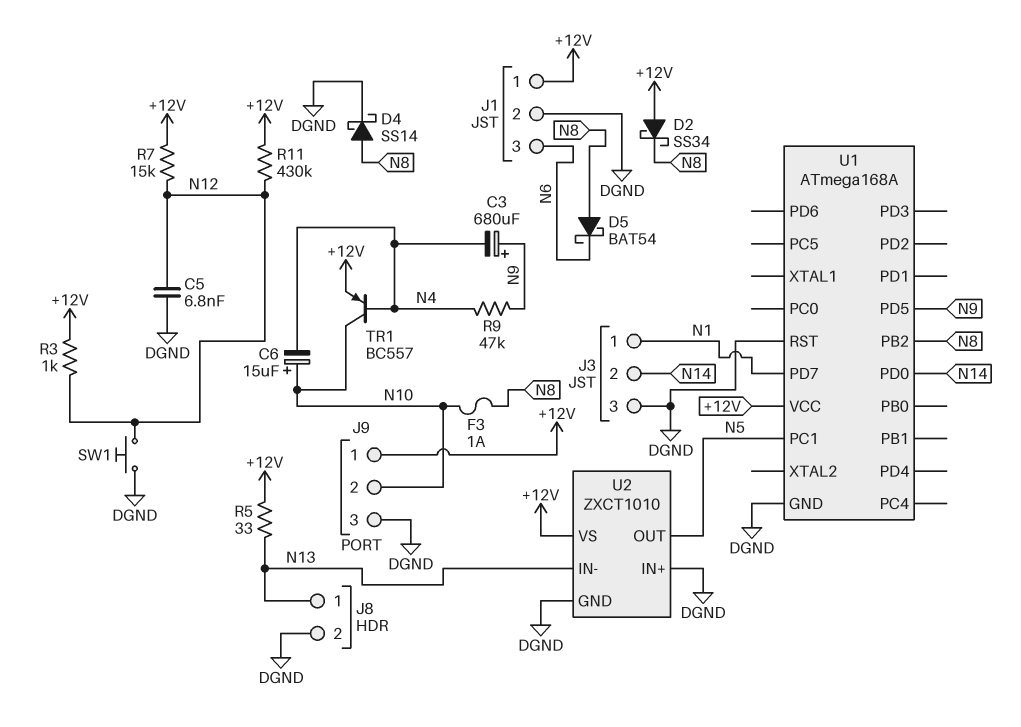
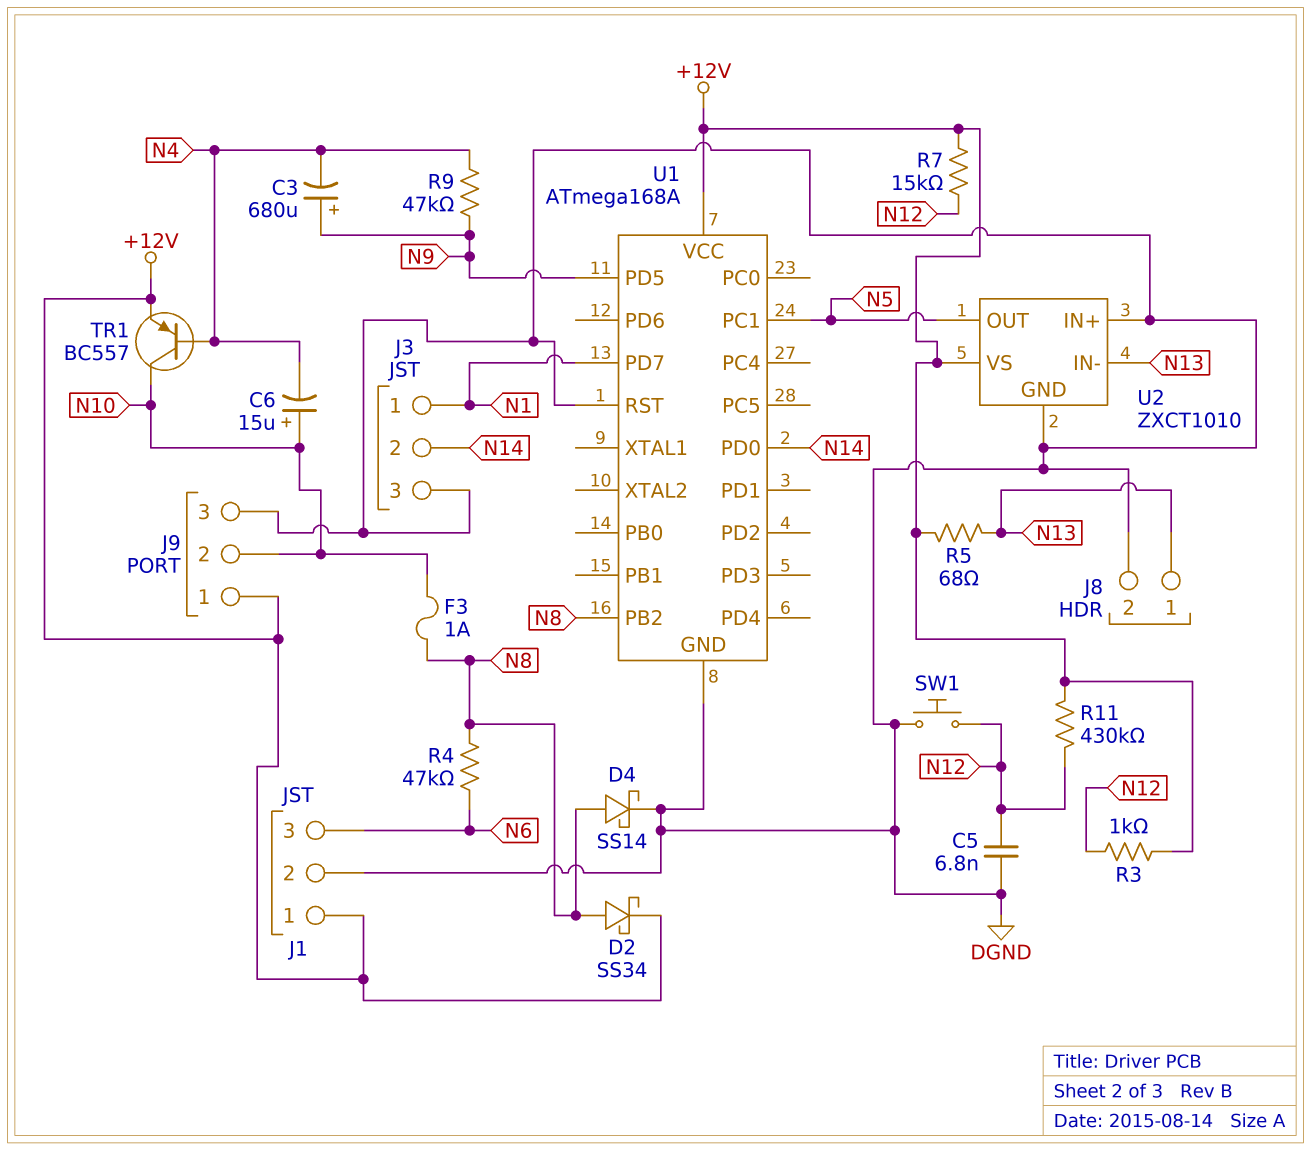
D2: schottky SS34 (A +12V, K N8) -> schottky SS34 (A N8, K +12V)
D5: schottky BAT54 (A N8, K N6) -> none
R4: none -> 47k (N6, N8)
R5: 33 (+12V, N13) -> 68 (+12V, N13)

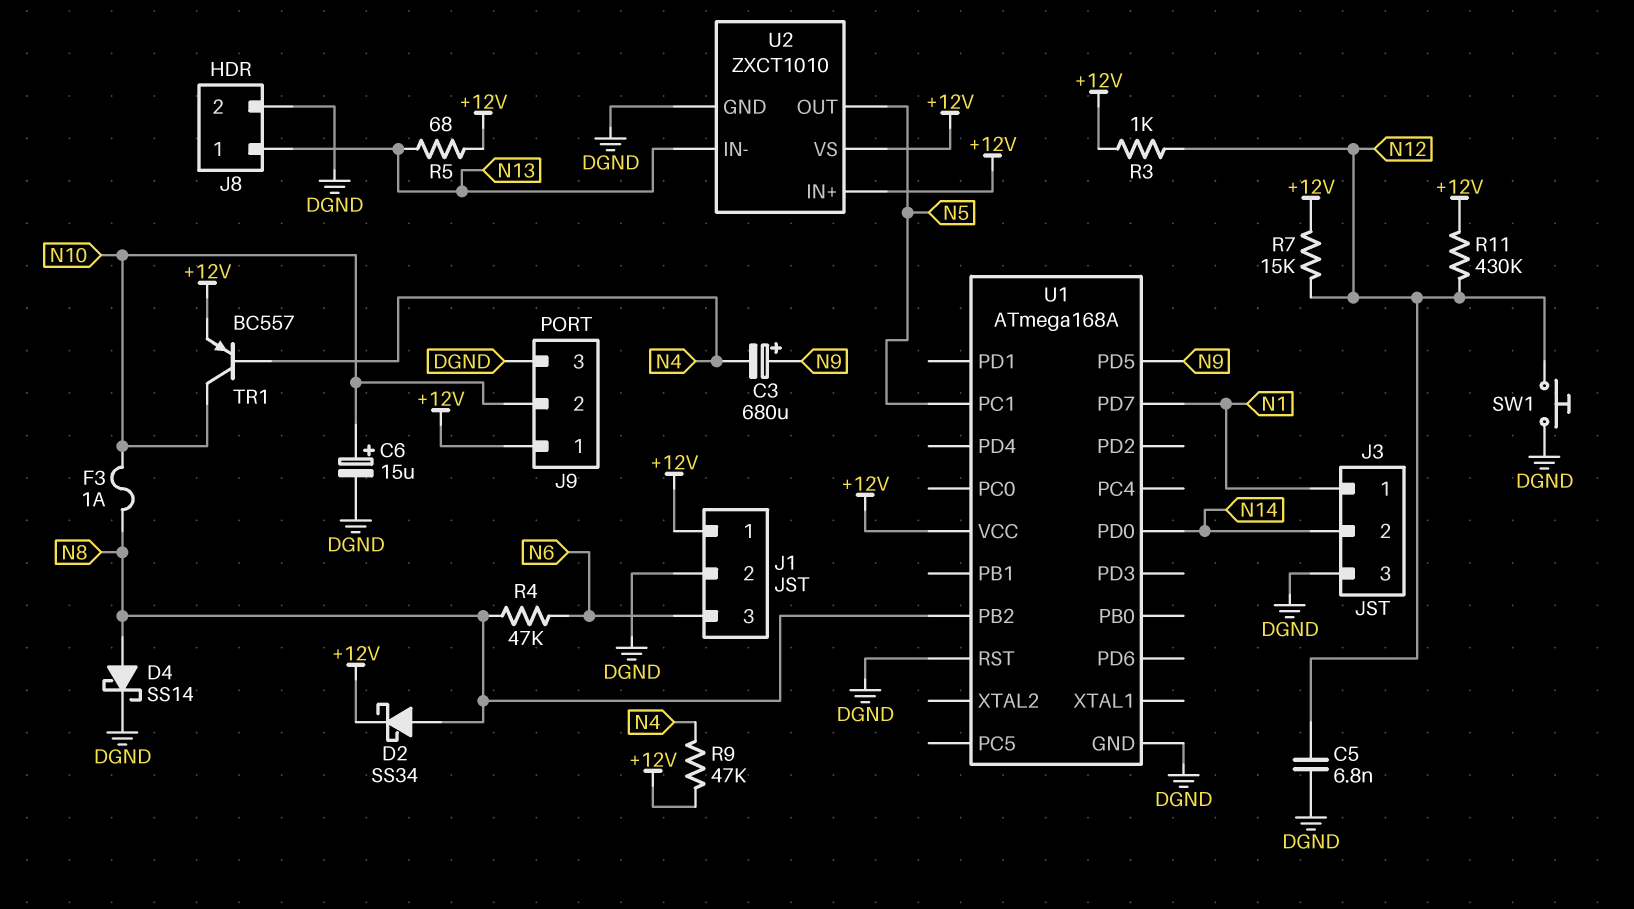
C6: 15uF (plus N10, minus N4) -> 15uF (plus N10, minus DGND)
R9: 47k (N4, N9) -> 47k (+12V, N4)
U2 pin IN+: DGND -> +12V

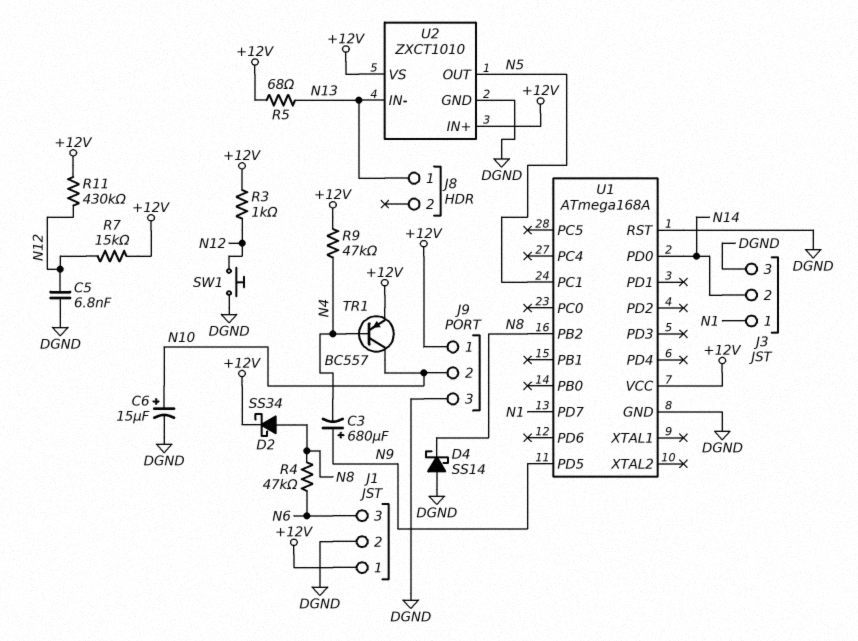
D4: schottky SS14 (A N8, K DGND) -> schottky SS14 (A DGND, K N8)
F3: 1A (N8, N10) -> none
J8 pin 2: DGND -> none

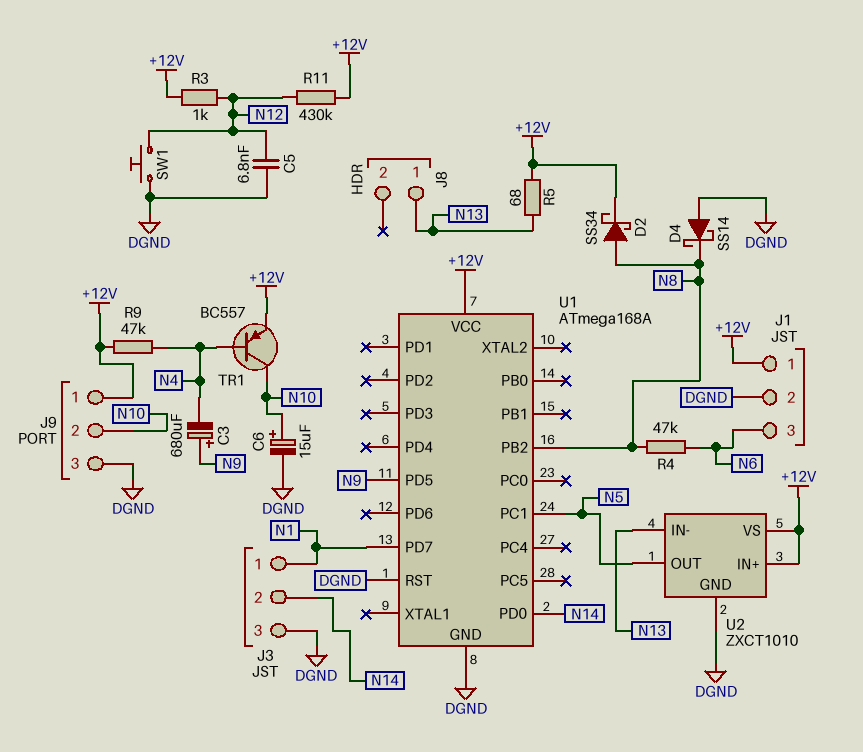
R7: 15k (+12V, N12) -> none

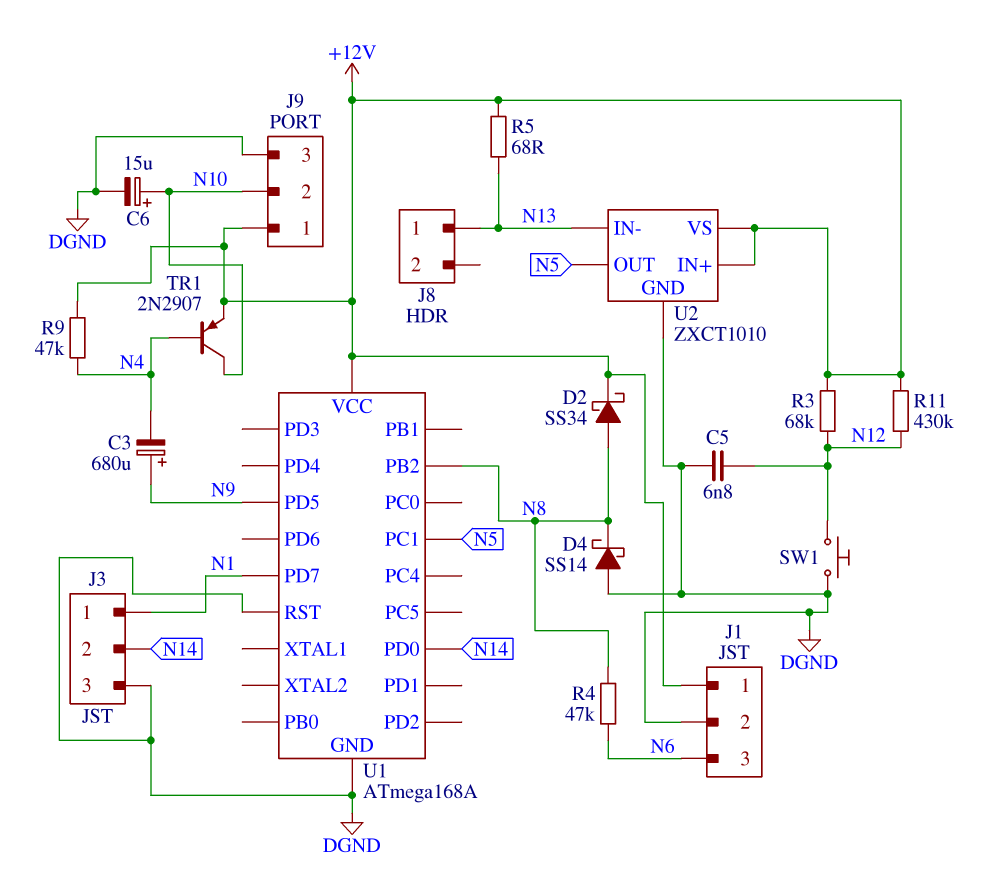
R3: 1k (+12V, N12) -> 68k (+12V, N12)
TR1: PNP BC557 (B N4, C N10, E +12V) -> PNP 2N2907 (B N4, C N10, E +12V)

